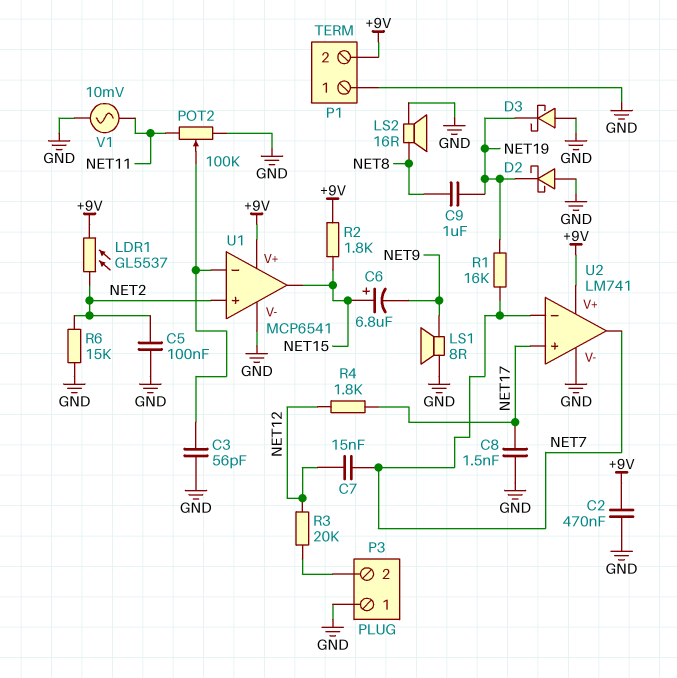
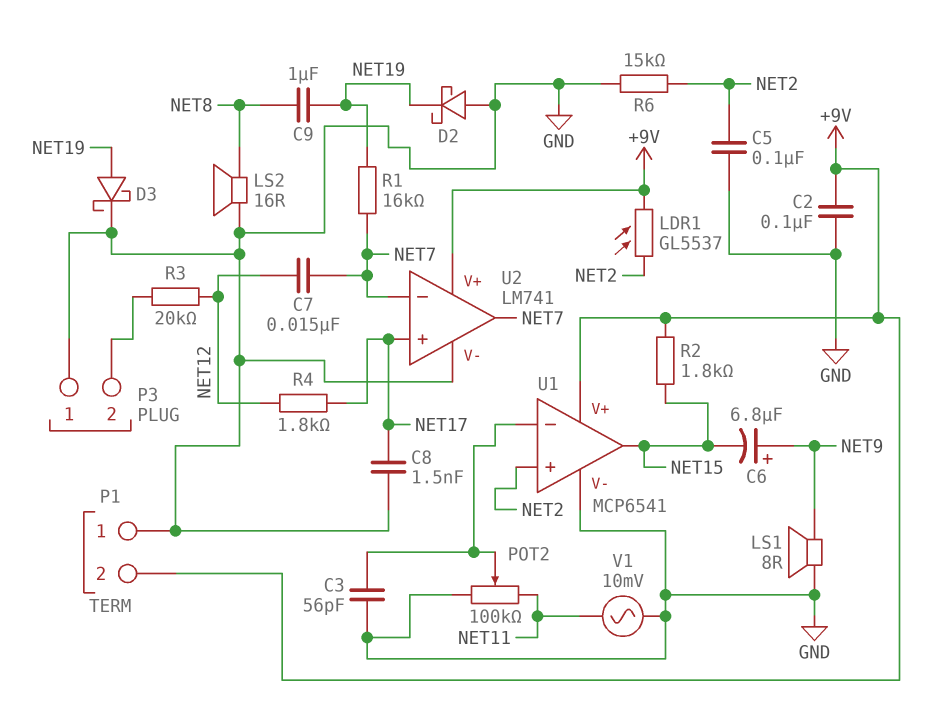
C2: 470nF (+9V, GND) -> 100nF (+9V, GND)
C6: 6.8uF (plus NET15, minus NET9) -> 6.8uF (plus NET9, minus NET15)
D3: schottky (A GND, K NET19) -> schottky (A NET19, K GND)

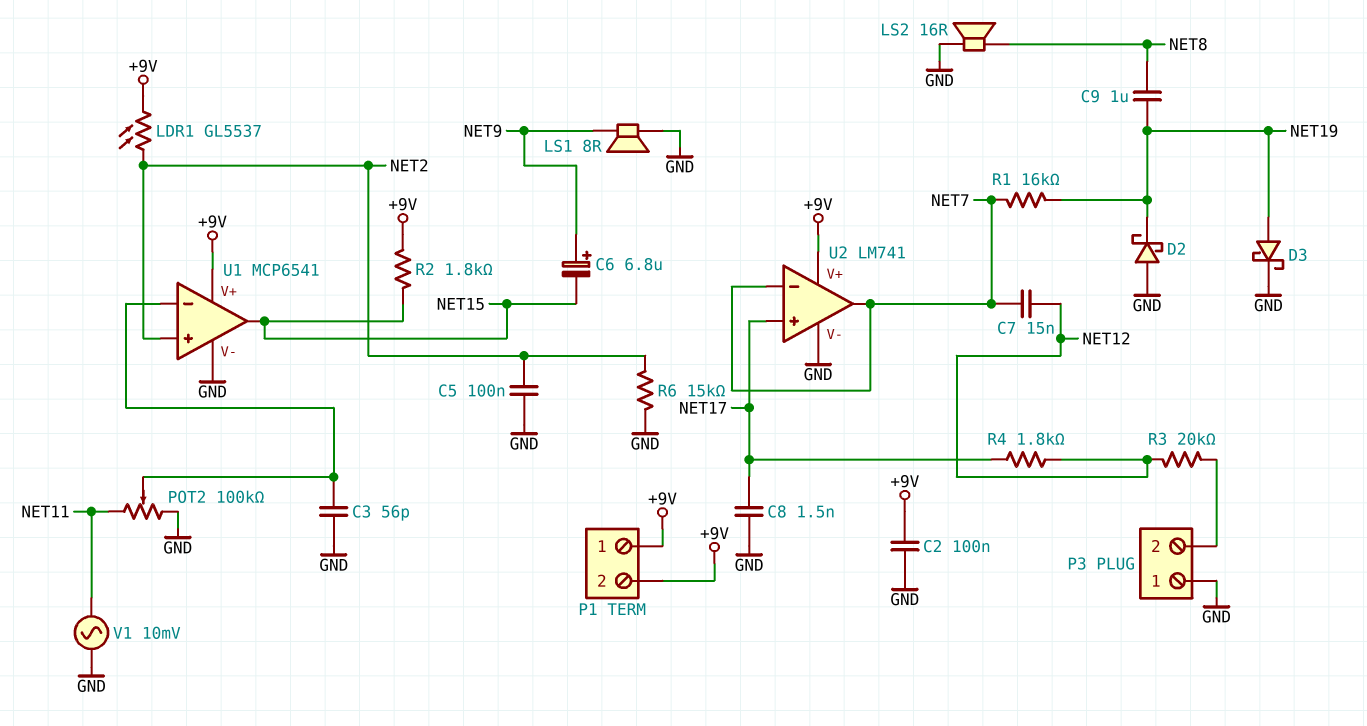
P1 pin 1: GND -> +9V

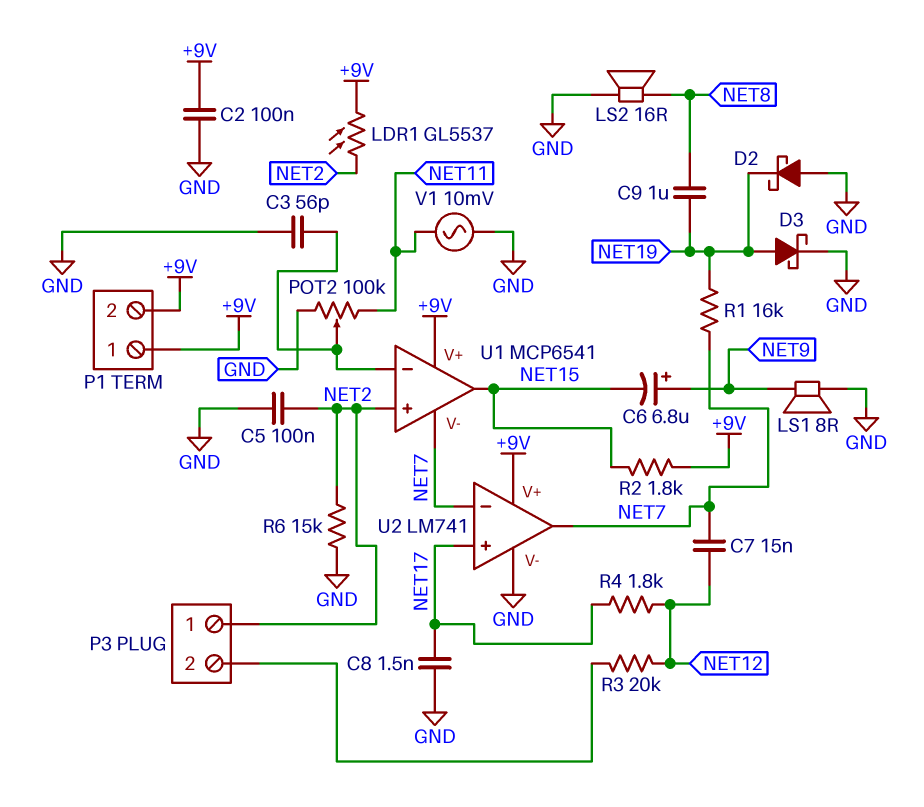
P3 pin 1: GND -> NET2
U1 pin V-: GND -> NET7

